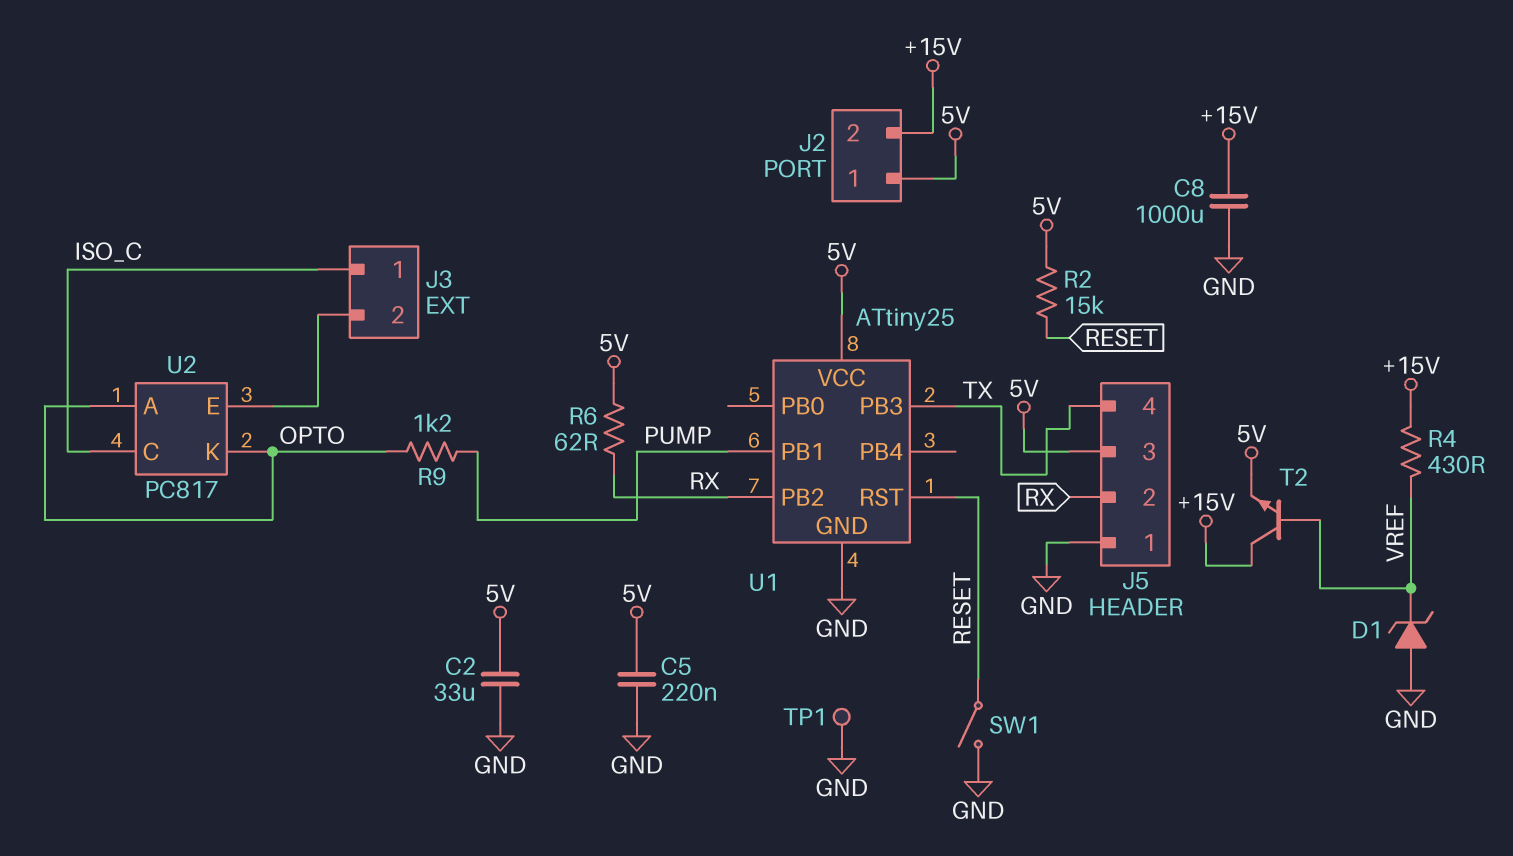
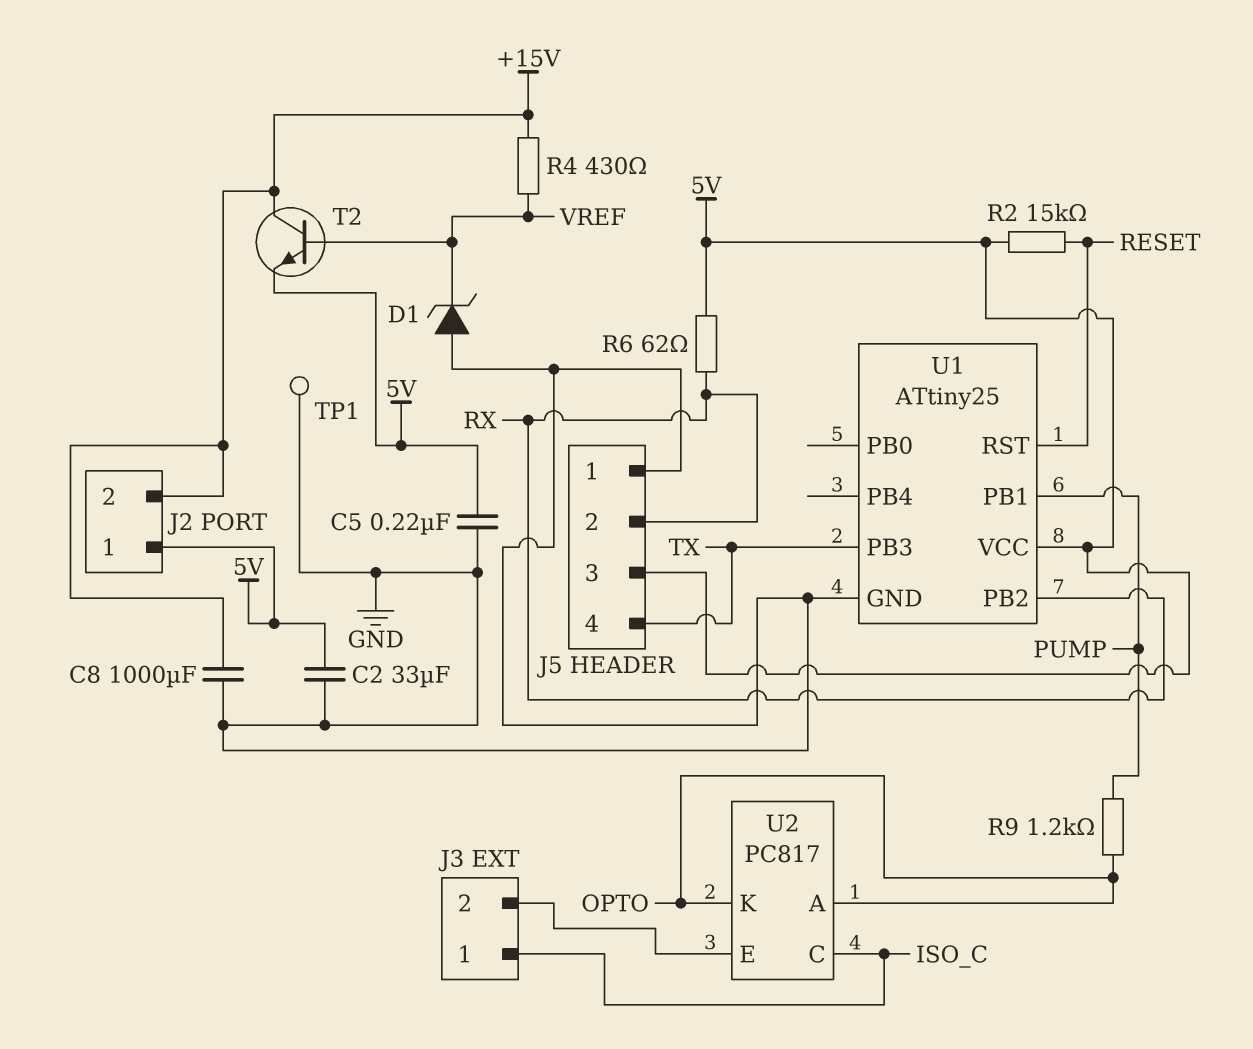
SW1: switch (GND, RESET) -> none

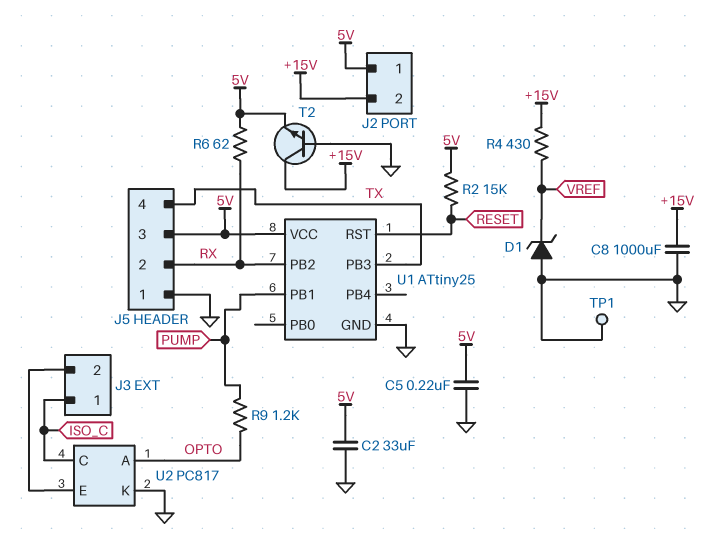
T2: NPN (B VREF, C +15V, E 5V) -> NPN (B GND, C +15V, E 5V)
U2 pin K: OPTO -> GND

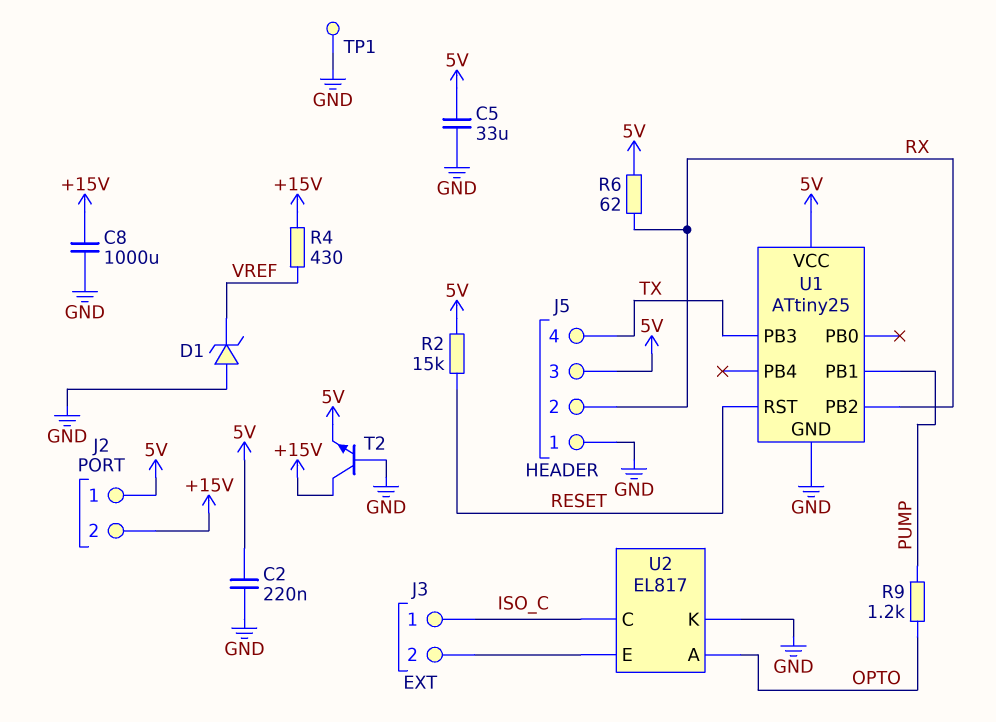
C2: 33uF (5V, GND) -> 220nF (5V, GND)
C5: 220nF (5V, GND) -> 33uF (5V, GND)
U2: PC817 -> EL817

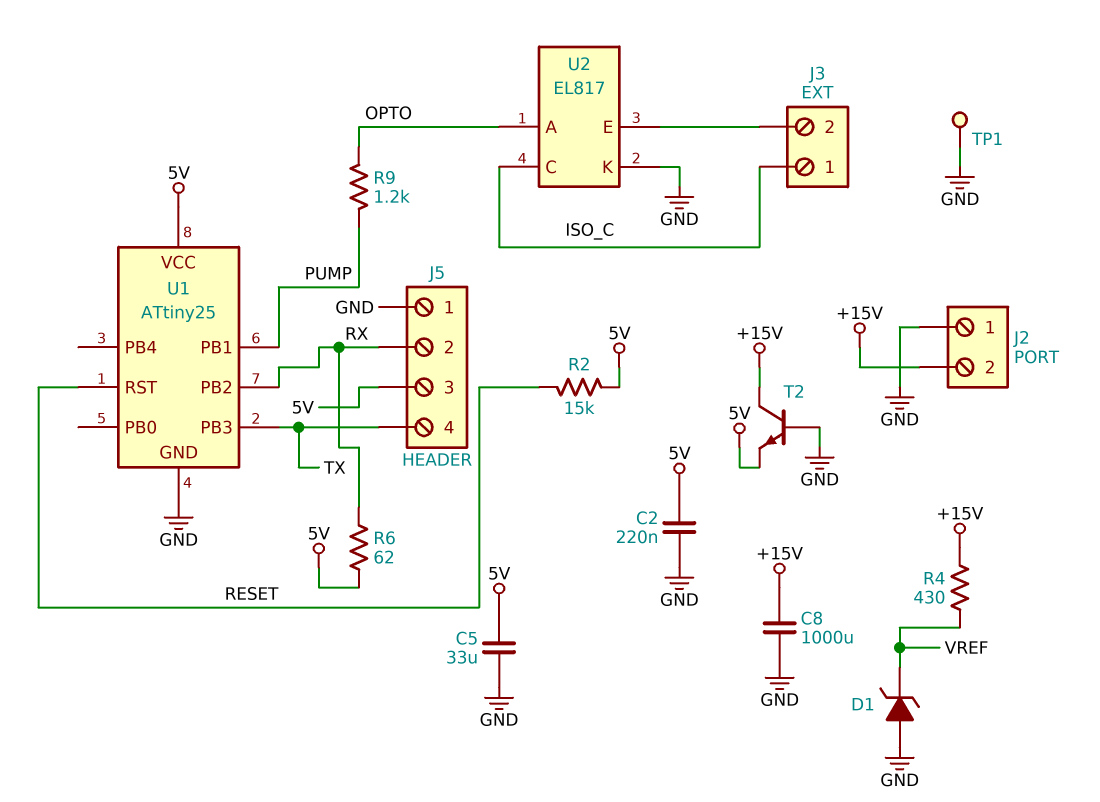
J2 pin 1: 5V -> GND

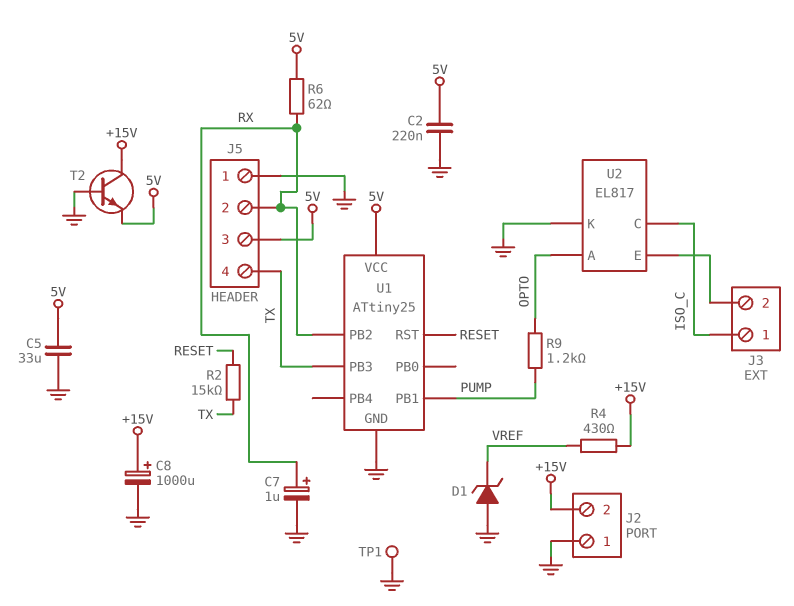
C7: none -> 1uF (plus RX, minus GND)
C8: 1000uF (+15V, GND) -> 1000uF (plus +15V, minus GND)
R2: 15k (5V, RESET) -> 15k (RESET, TX)

